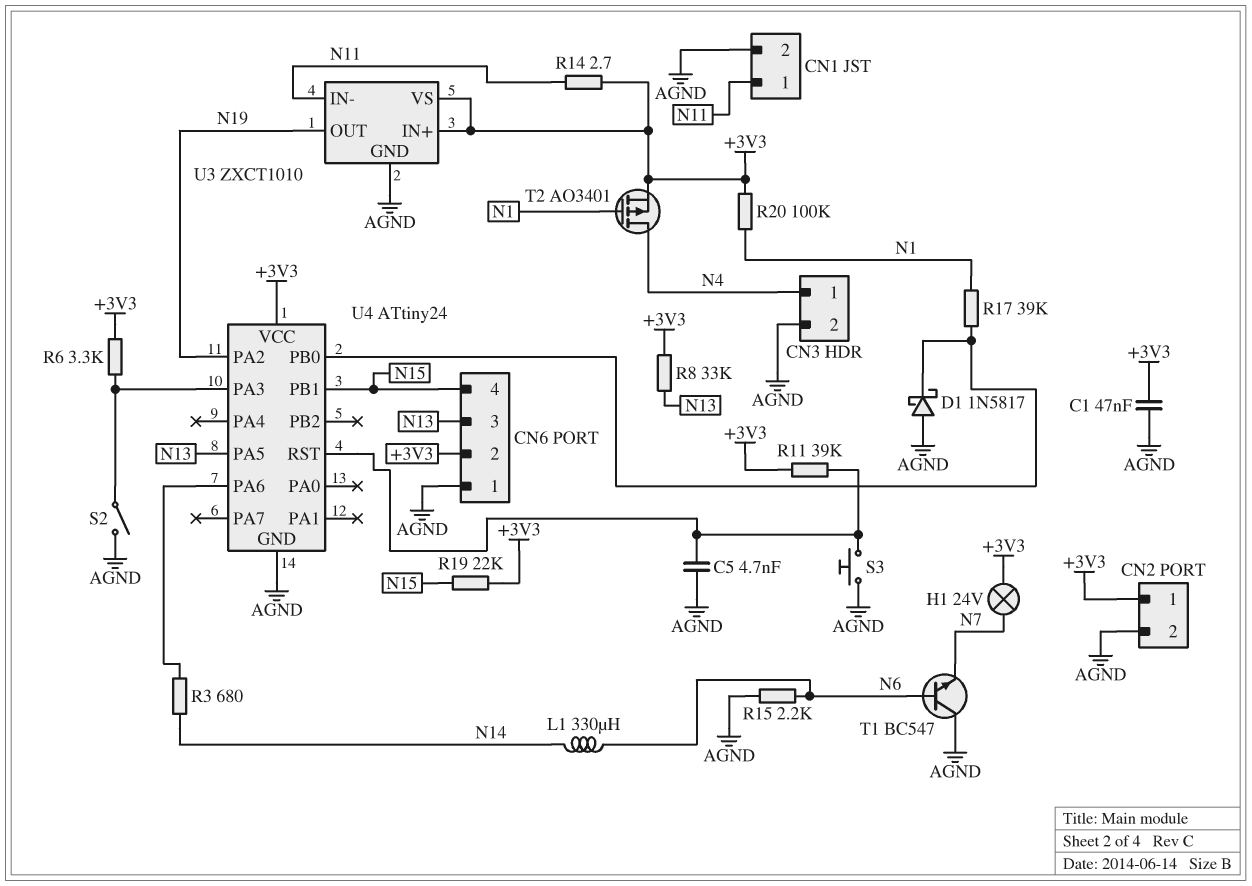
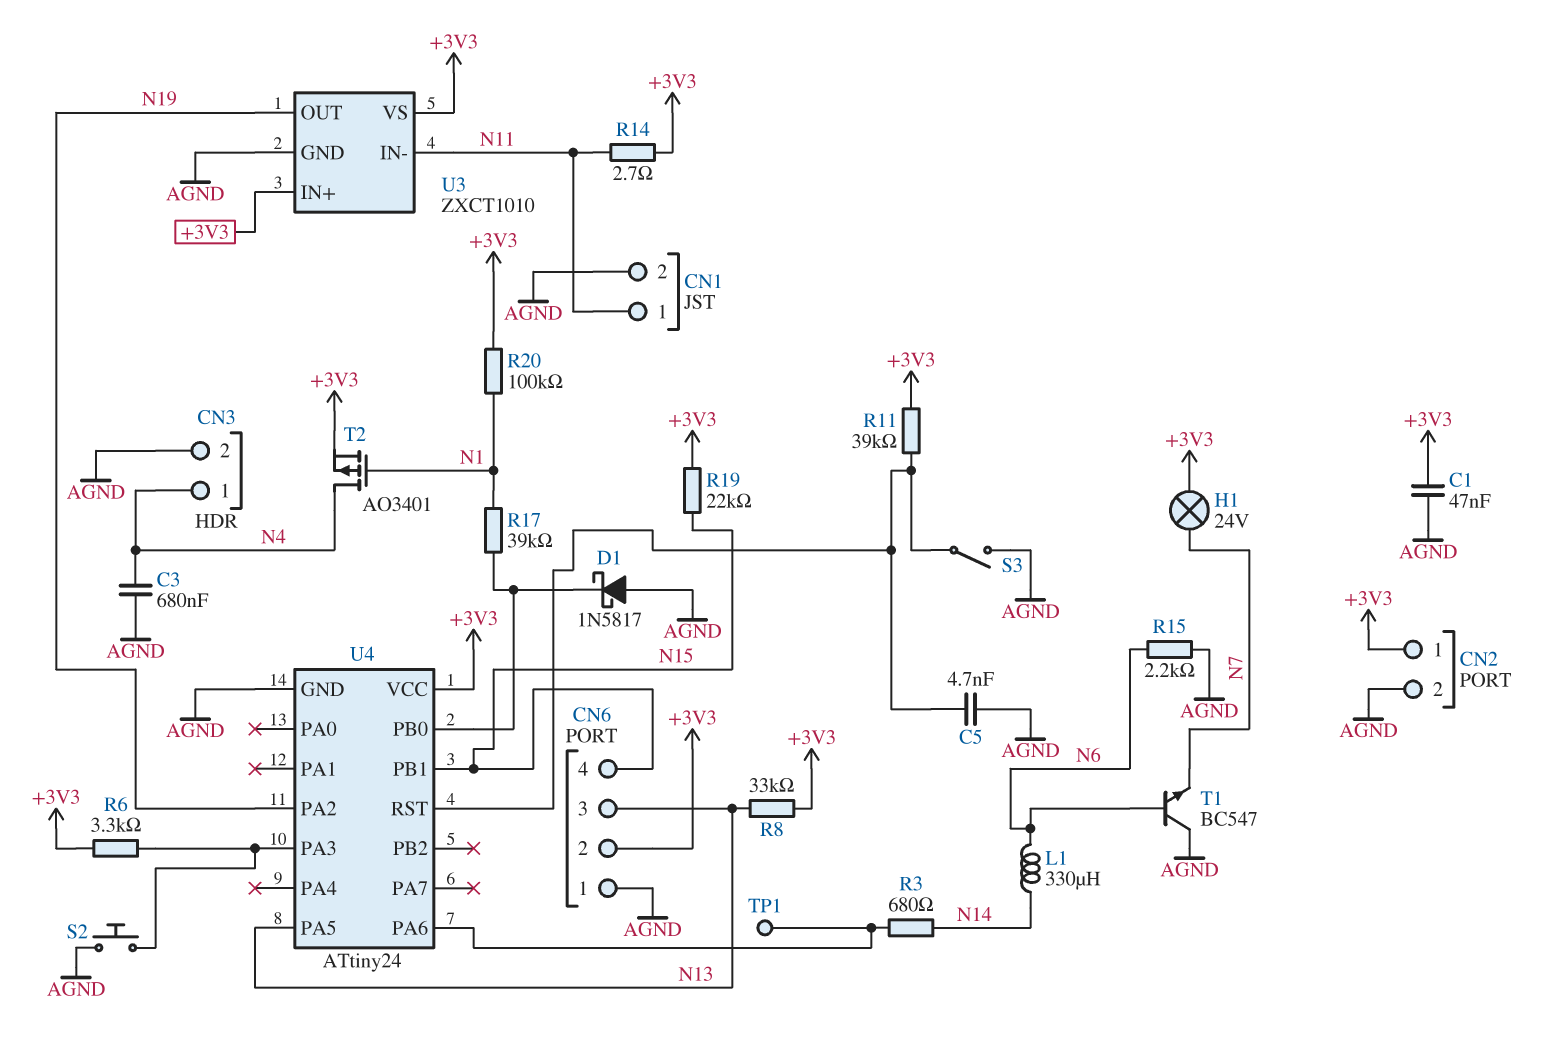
C3: none -> 680nF (AGND, N4)
S2: switch (AGND, U4/PA3) -> button (AGND, U4/PA3)
S3: button (AGND, U4/RST) -> switch (AGND, U4/RST)
TP1: none -> test point (U4/PA6)

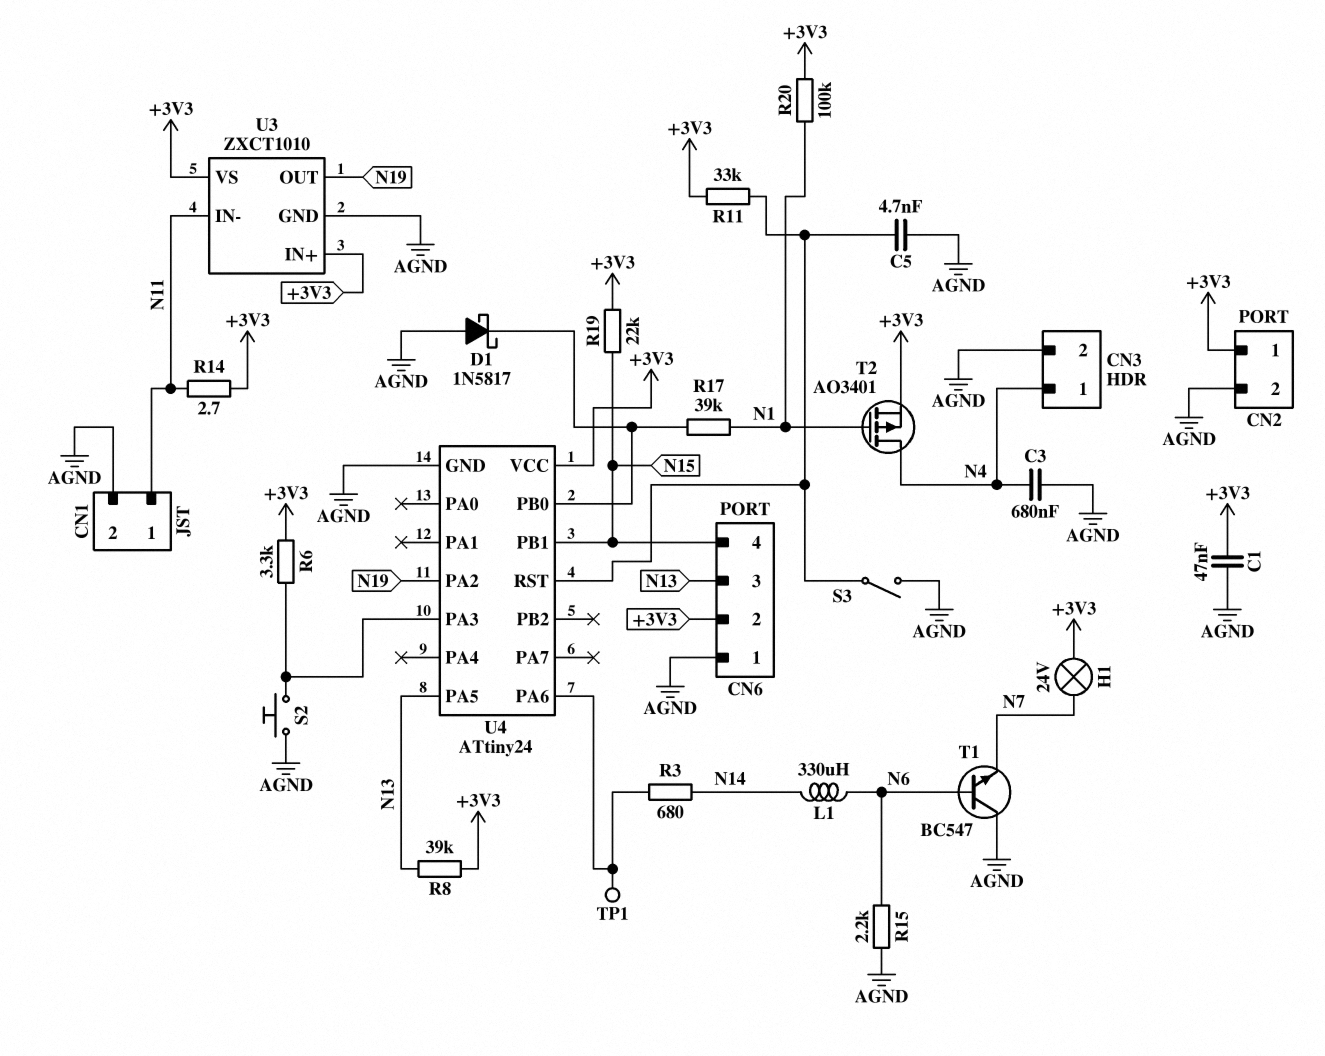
R8: 33k (+3V3, N13) -> 39k (+3V3, N13)
R11: 39k (+3V3, U4/RST) -> 33k (+3V3, U4/RST)

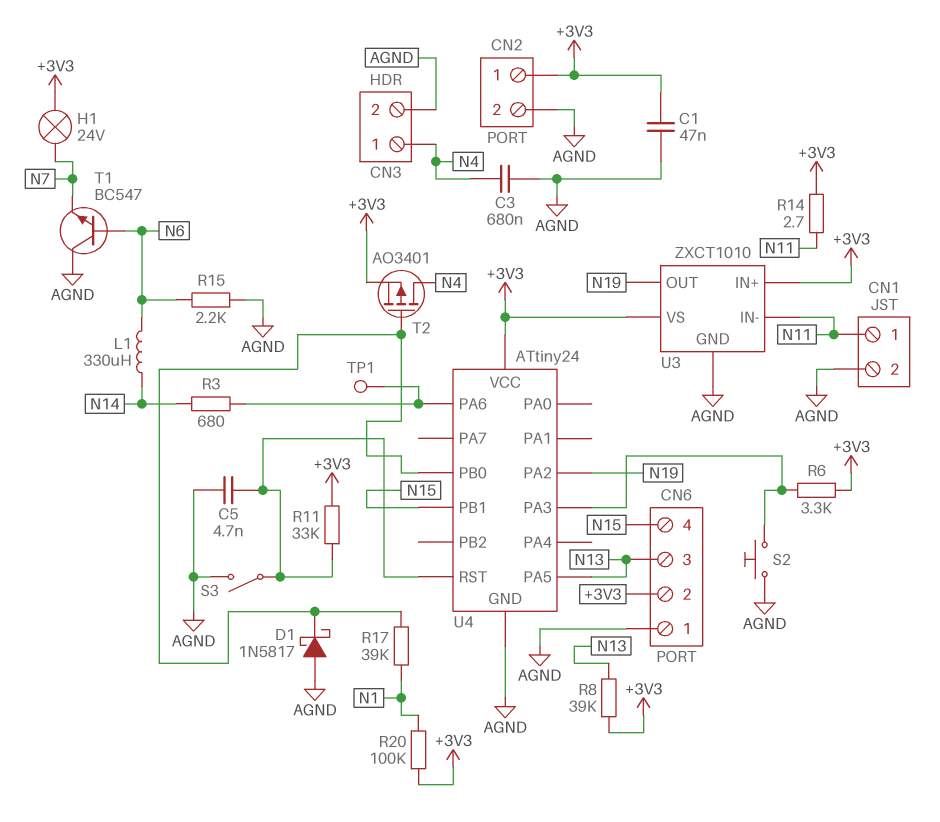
R19: 22k (+3V3, N15) -> none
T2: PMOS AO3401 (G N1, D N4, S +3V3) -> PMOS AO3401 (G U4/PB0, D N4, S +3V3)

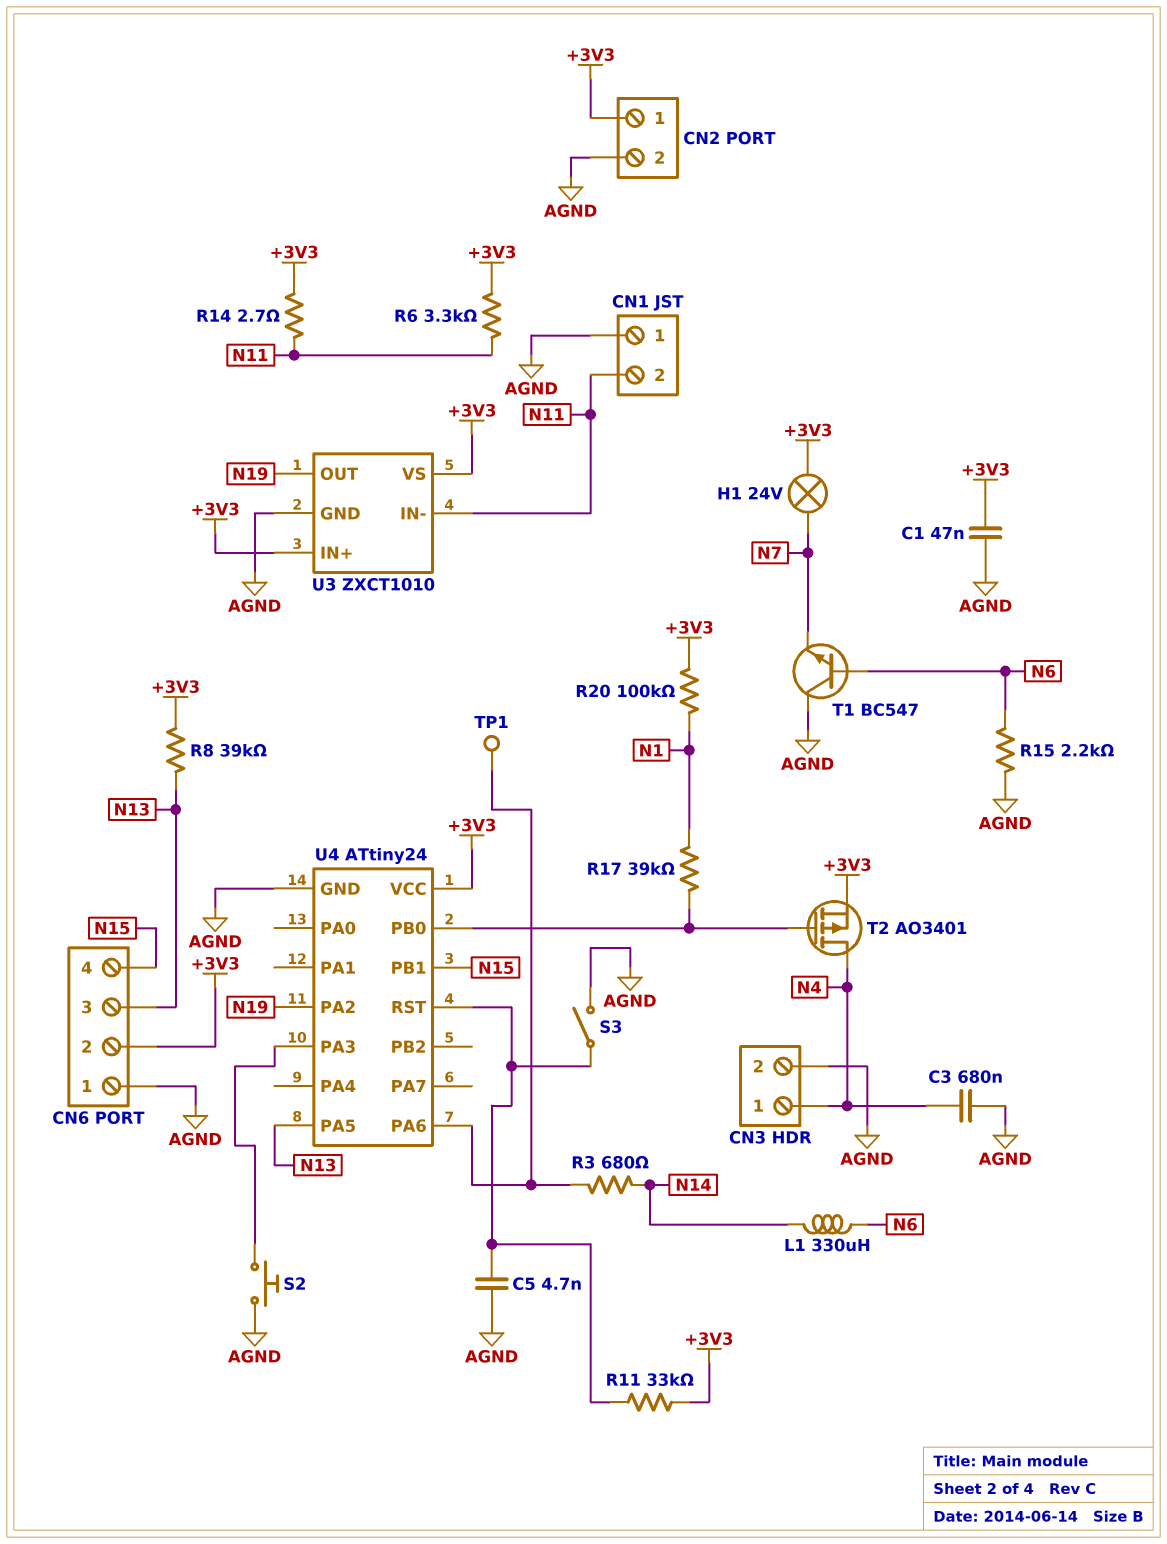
CN1 pin 1: N11 -> AGND
CN1 pin 2: AGND -> N11
D1: schottky 1N5817 (A AGND, K U4/PB0) -> none
R6: 3.3k (+3V3, U4/PA3) -> 3.3k (+3V3, N11)

